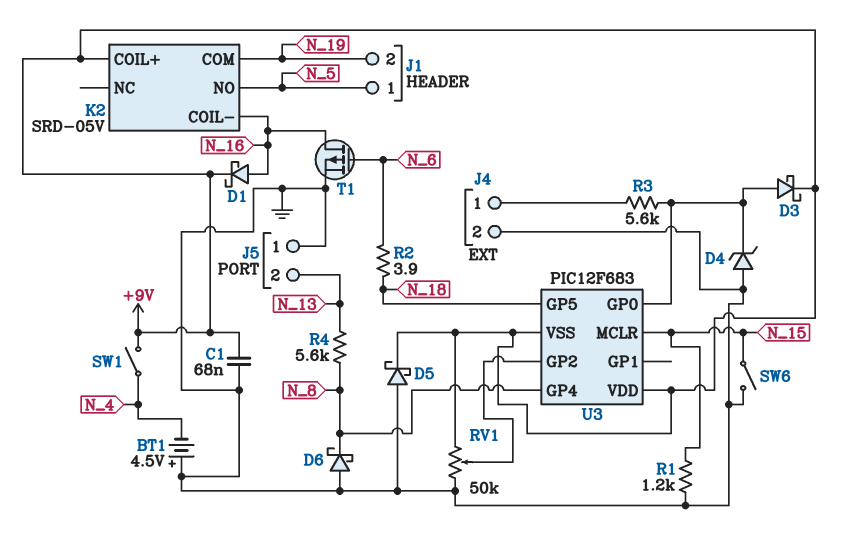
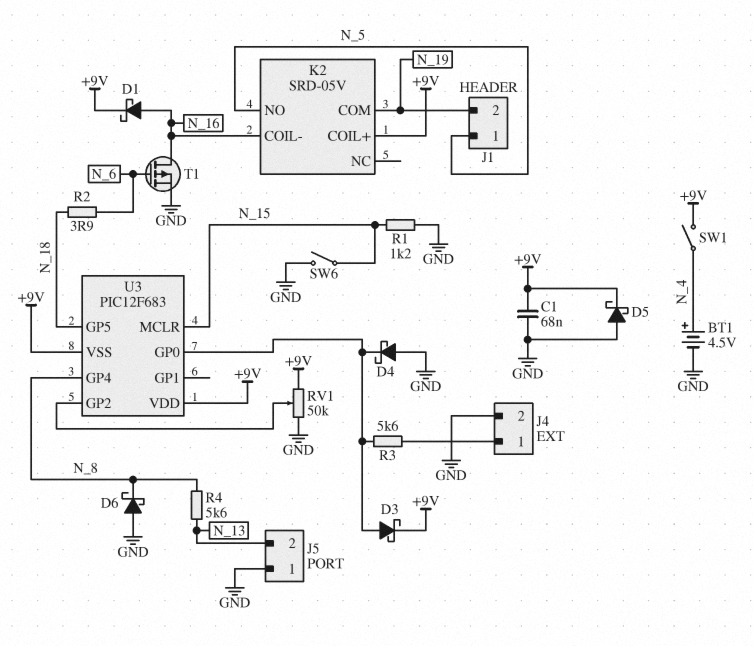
BT1: 4.5V (plus GND, minus N_4) -> 4.5V (plus N_4, minus GND)
D4: zener (A GND, K U3/GP0) -> schottky (A GND, K U3/GP0)

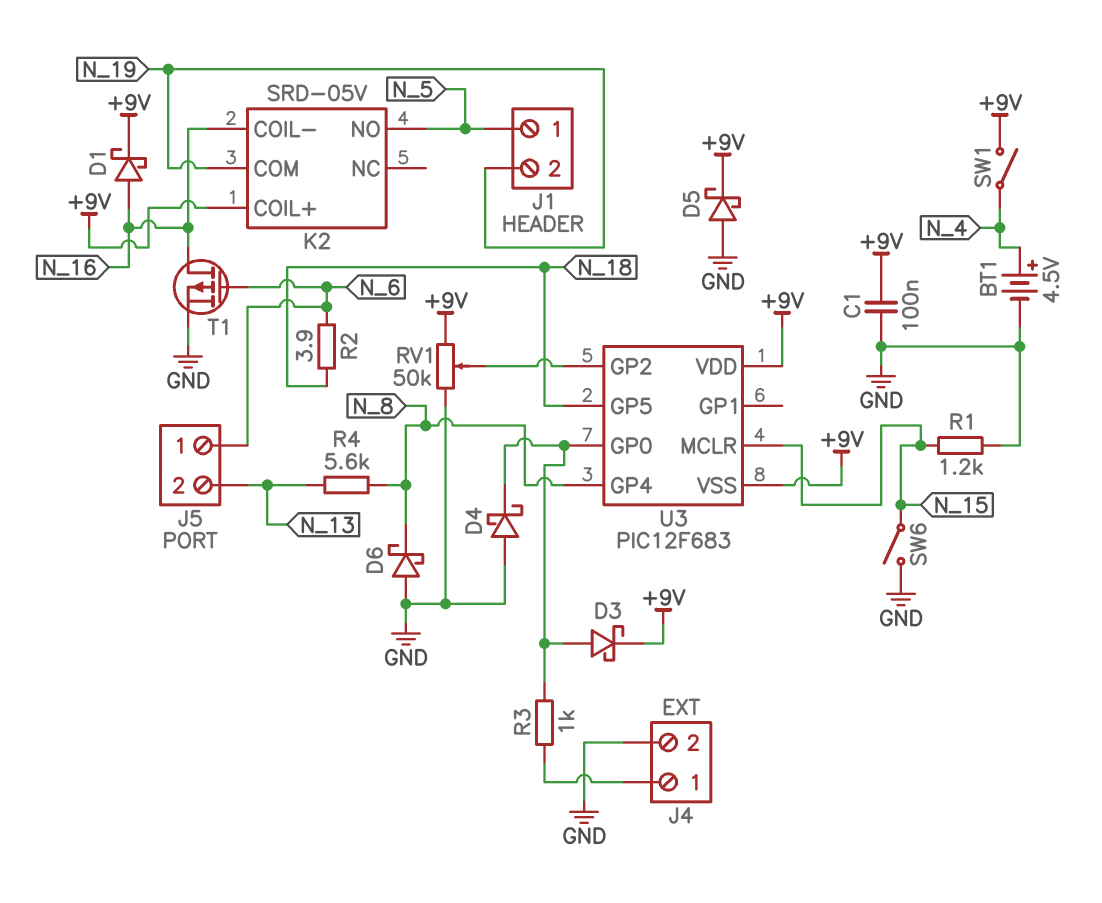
C1: 68nF (+9V, GND) -> 100nF (+9V, GND)
J5 pin 1: GND -> N_6
R3: 5.6k (J4/1, U3/GP0) -> 1k (J4/1, U3/GP0)

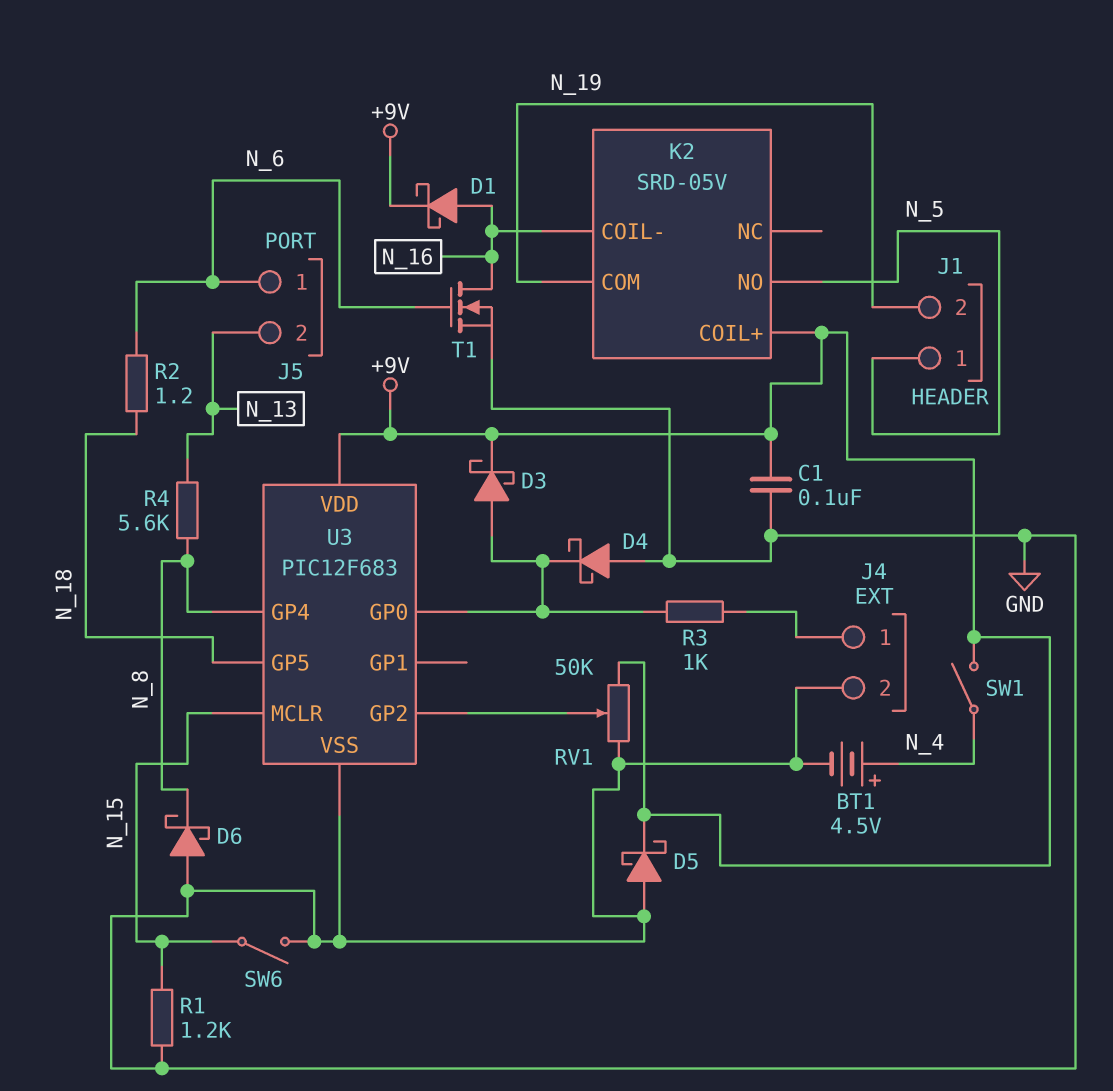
R2: 3.9 (N_6, N_18) -> 1.2 (N_6, N_18)
T1: PMOS (G N_6, D N_16, S GND) -> NMOS (G N_6, D N_16, S GND)
U3 pin VSS: +9V -> GND

